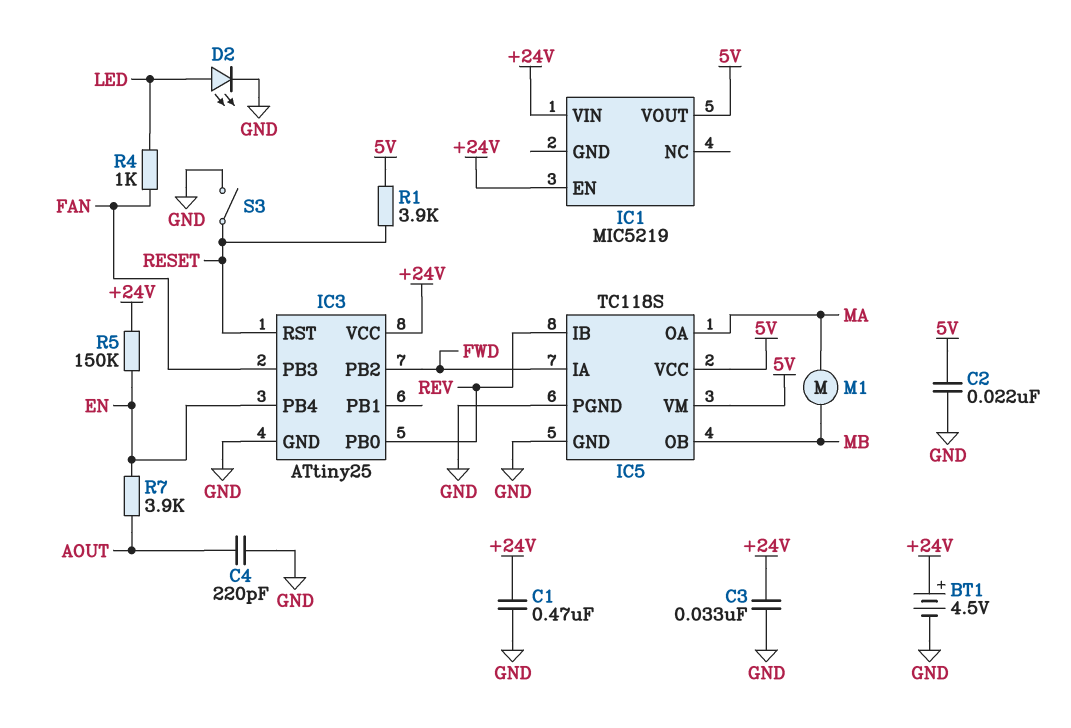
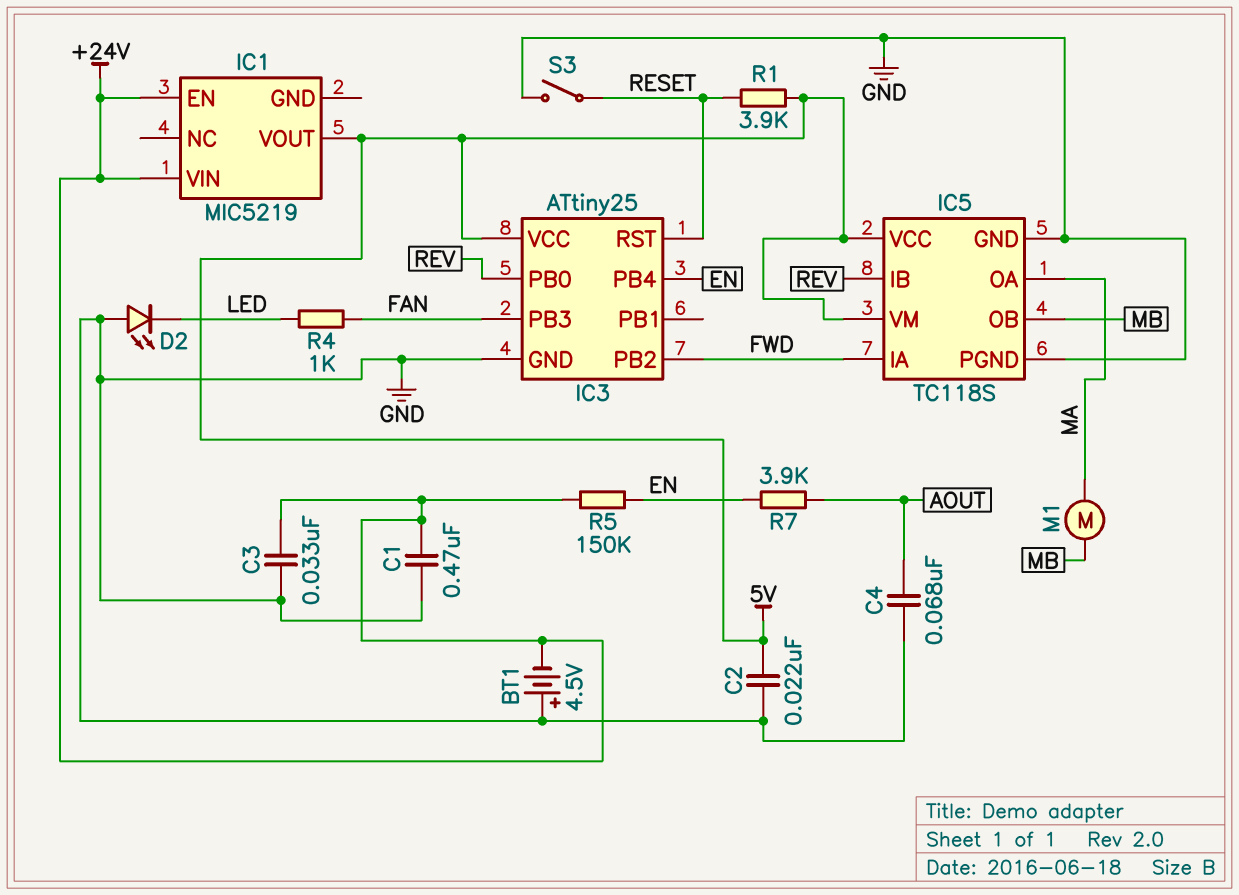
BT1: 4.5V (plus +24V, minus GND) -> 4.5V (plus GND, minus +24V)
C4: 220pF (AOUT, GND) -> 68nF (AOUT, GND)
D2: LED (A LED, K GND) -> LED (A GND, K LED)
IC3 pin VCC: +24V -> 5V

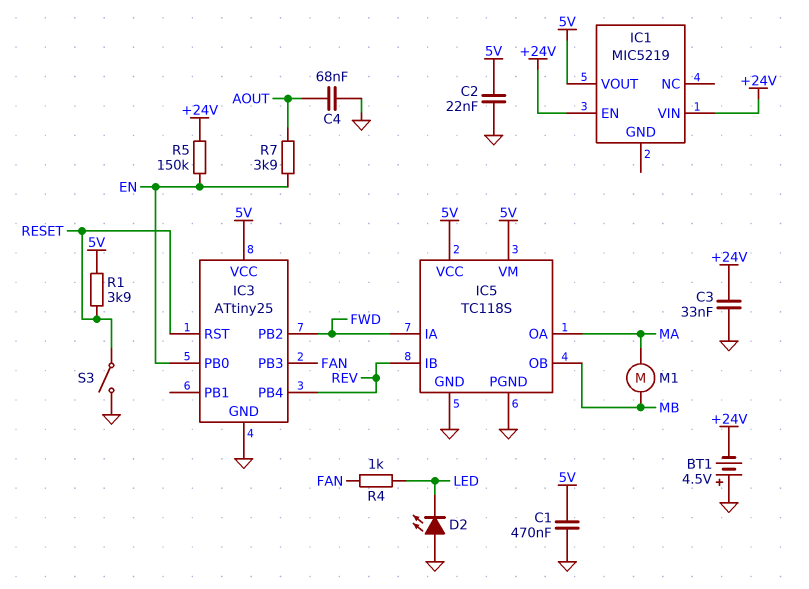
C1: 470nF (+24V, GND) -> 470nF (5V, GND)
IC3 pin PB0: REV -> EN
IC3 pin PB4: EN -> REV

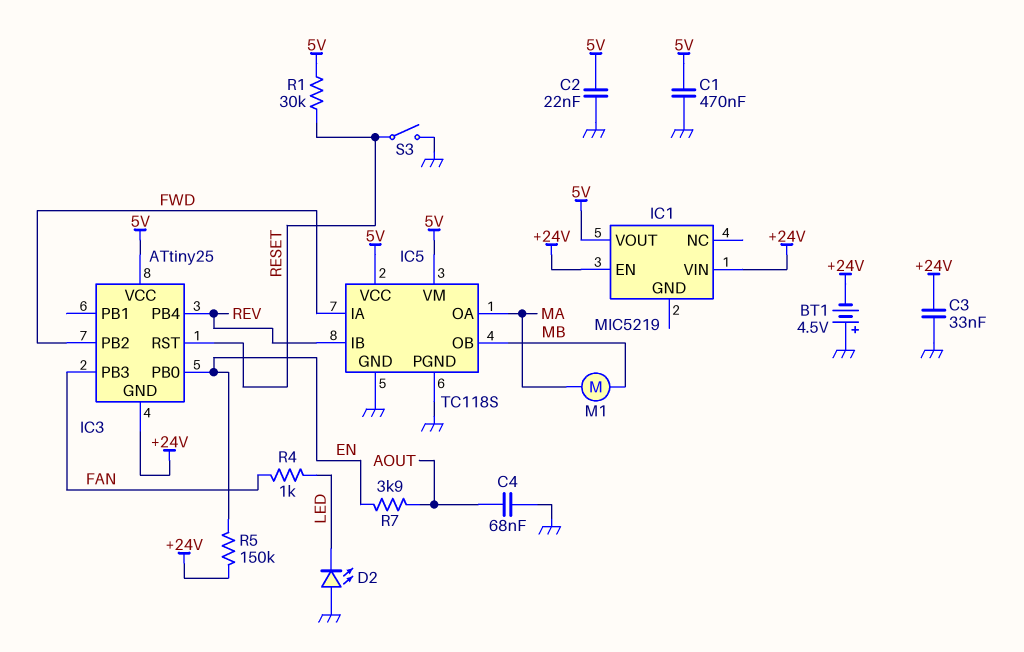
IC3 pin GND: GND -> +24V
R1: 3.9k (5V, RESET) -> 30k (5V, RESET)

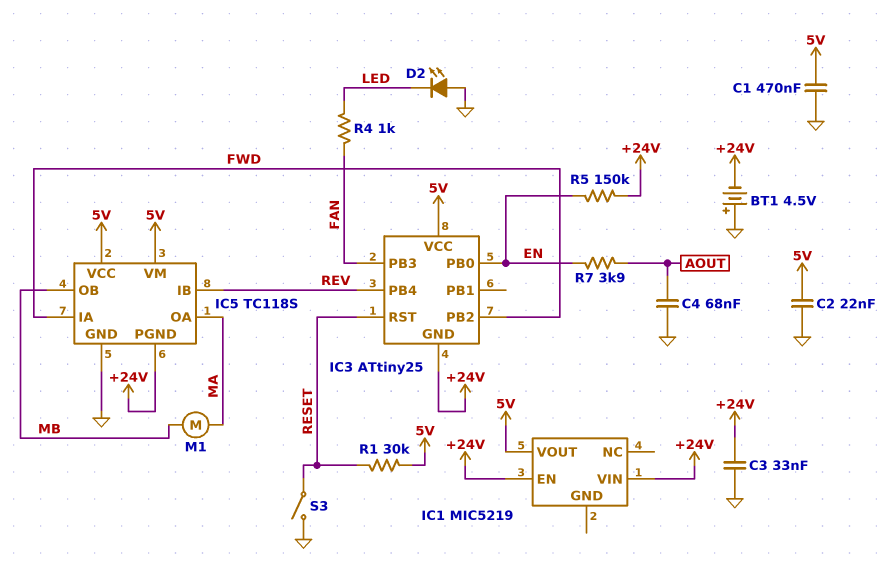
IC5 pin PGND: GND -> +24V

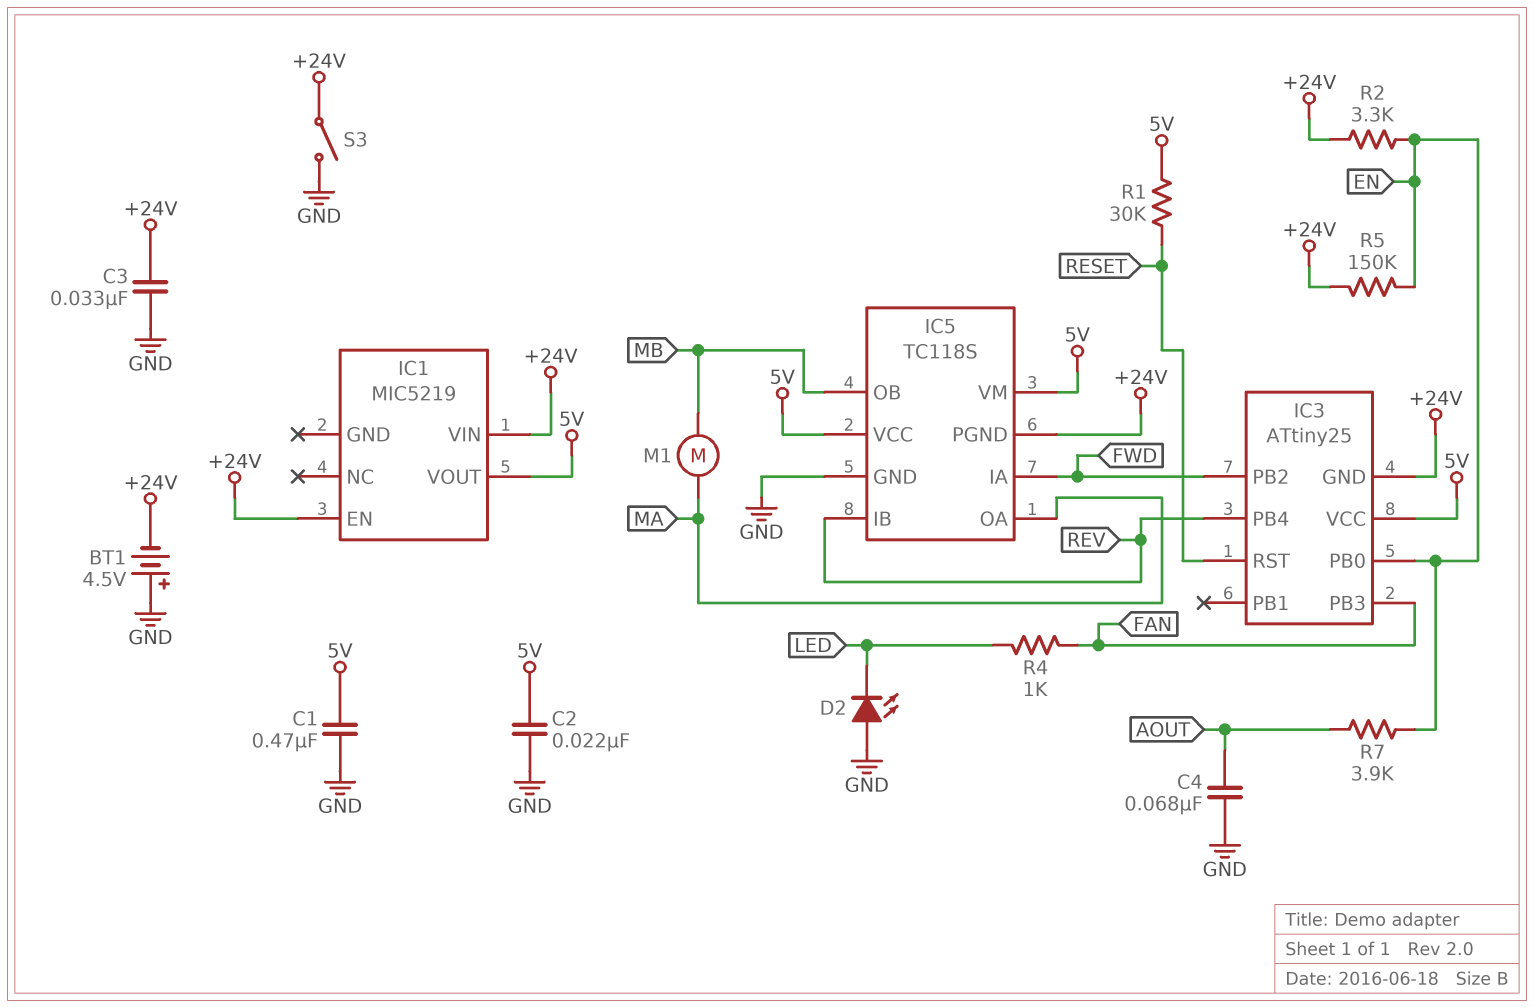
R2: none -> 3.3k (+24V, EN)
S3: switch (GND, RESET) -> switch (+24V, GND)

